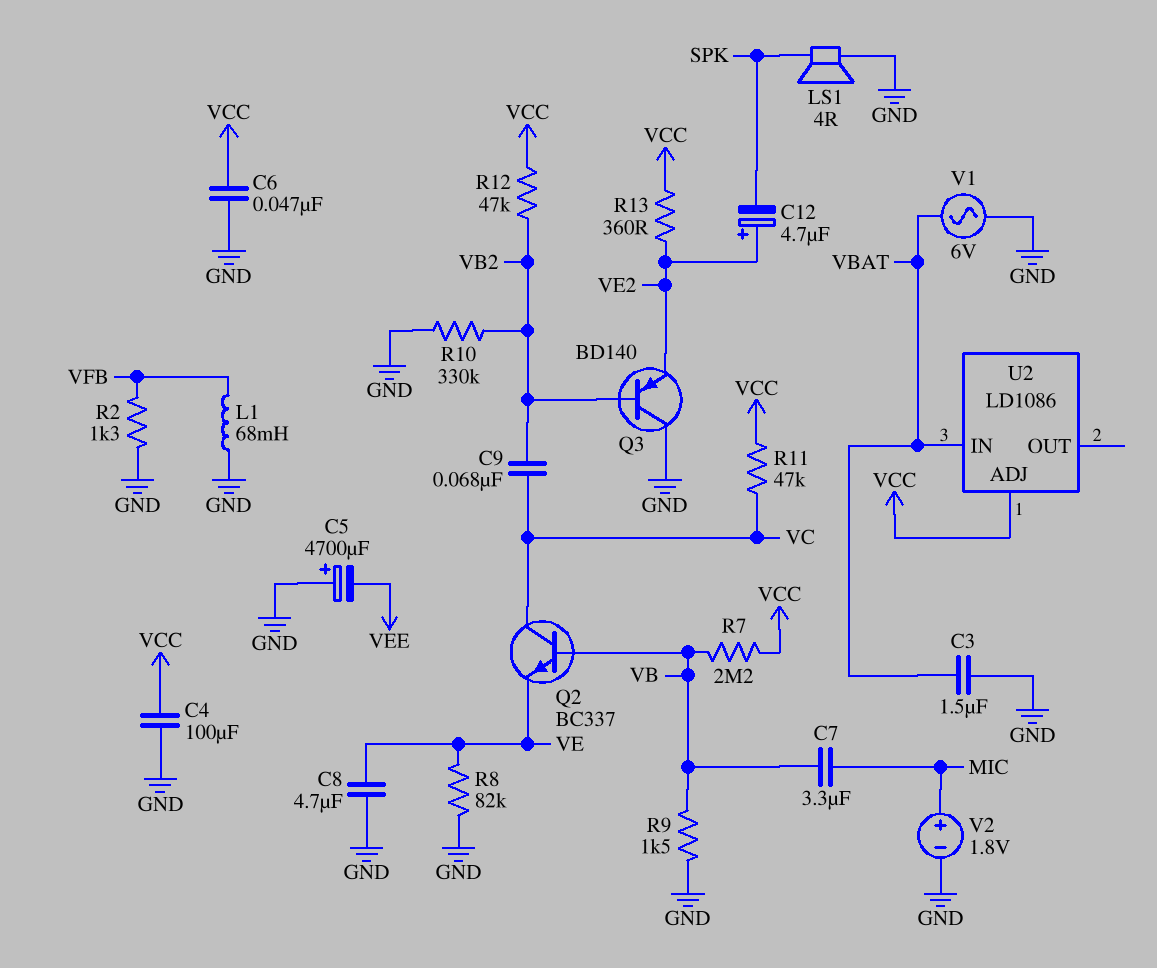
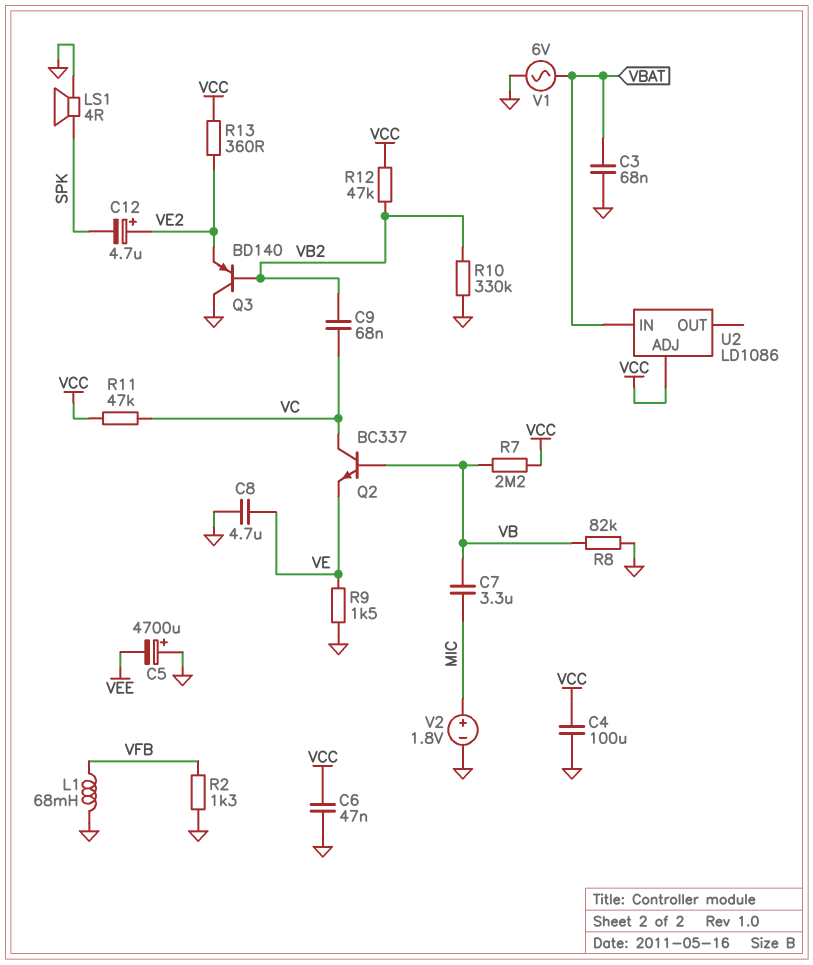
C3: 1.5uF (GND, VBAT) -> 68nF (GND, VBAT)
R8: 82k (GND, VE) -> 82k (GND, VB)
R9: 1.5k (GND, VB) -> 1.5k (GND, VE)

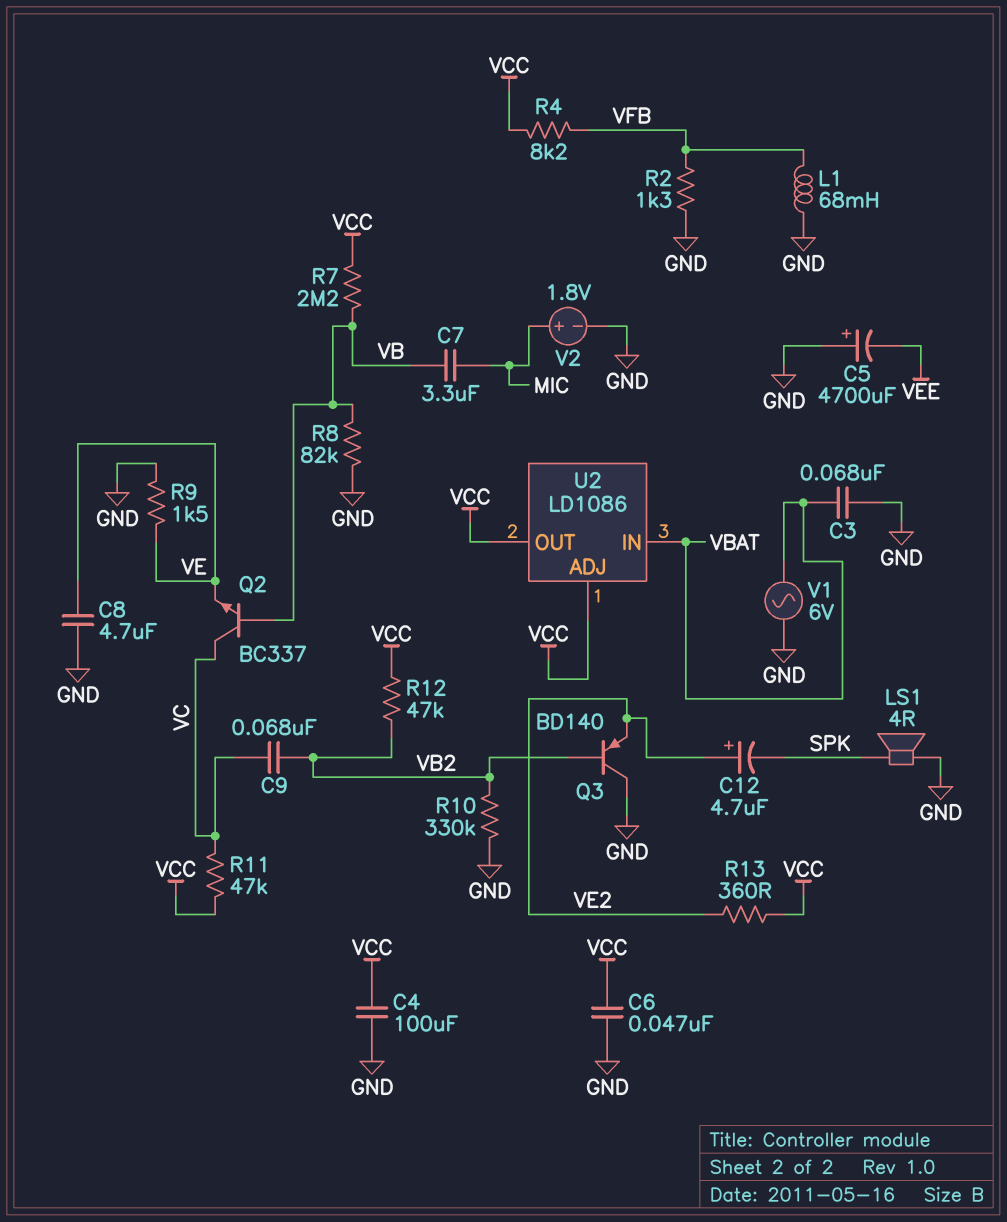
R4: none -> 8.2k (VCC, VFB)
U2 pin OUT: none -> VCC

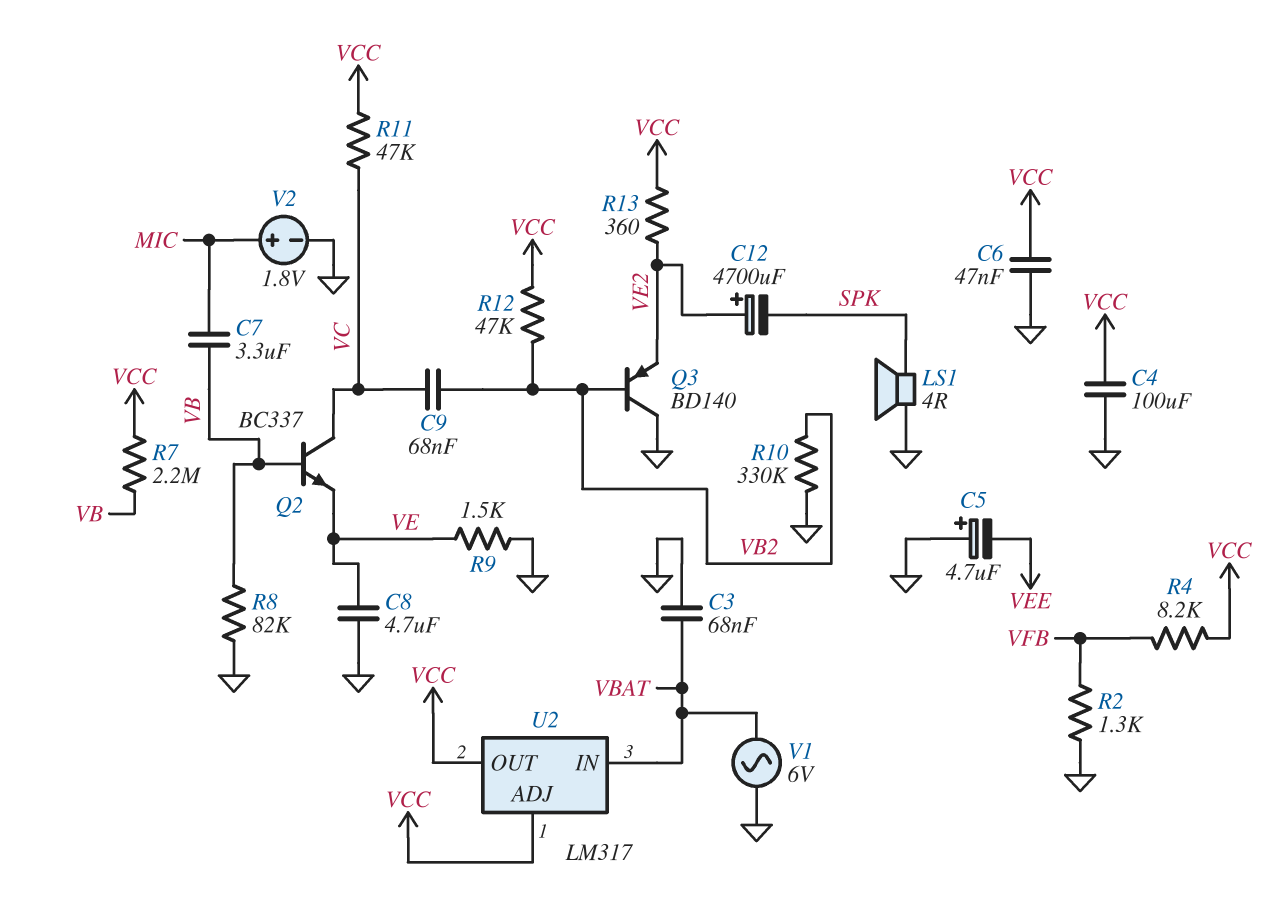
C5: 4700uF (plus GND, minus VEE) -> 4.7uF (plus GND, minus VEE)
C12: 4.7uF (plus VE2, minus SPK) -> 4700uF (plus VE2, minus SPK)
L1: 68mH (GND, VFB) -> none
U2: LD1086 -> LM317

